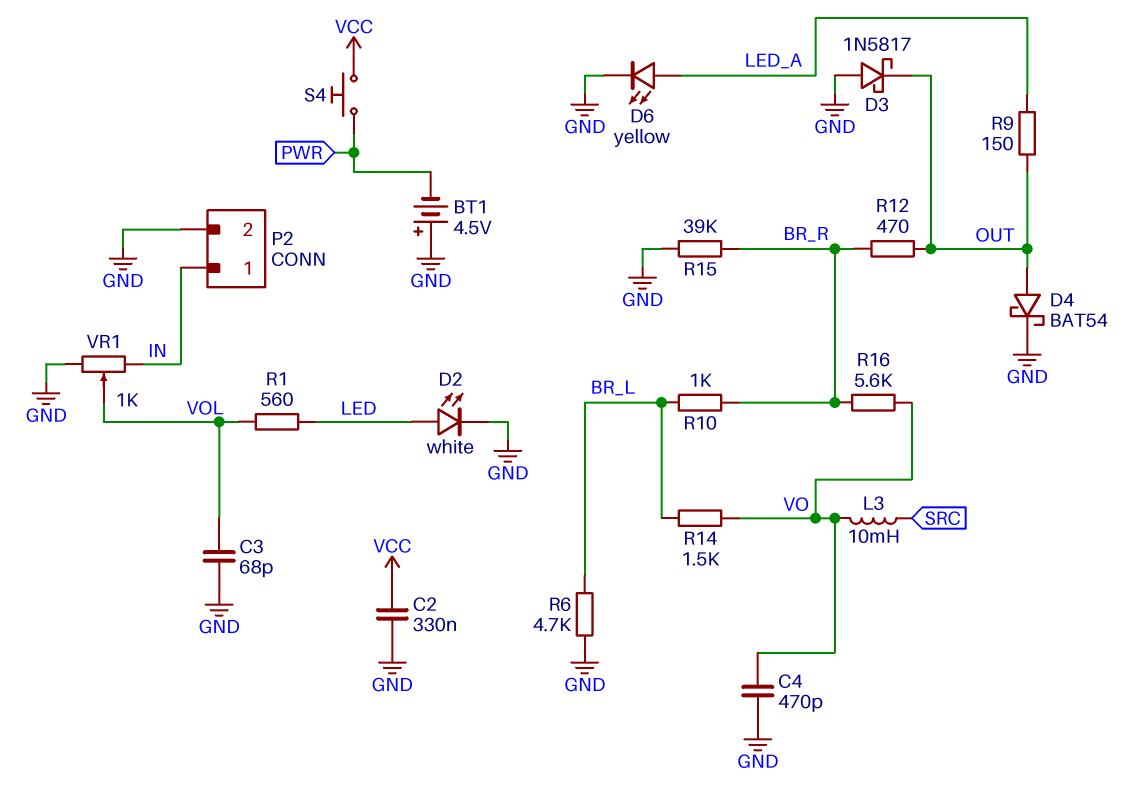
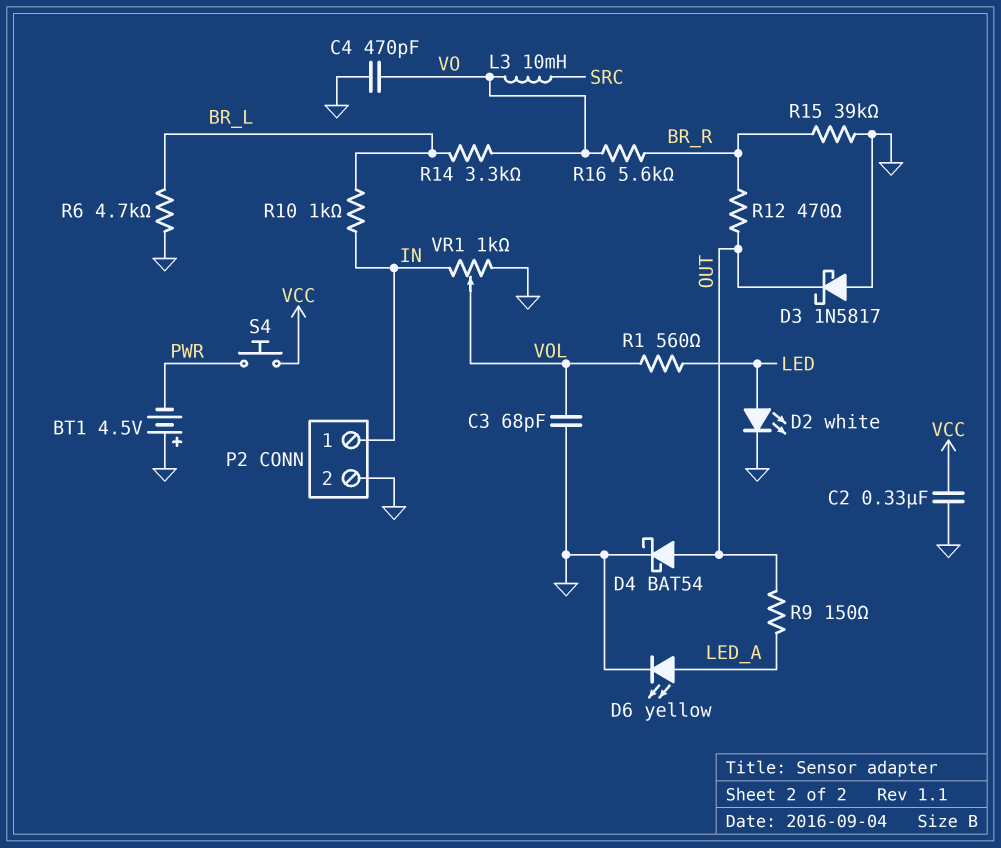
R10: 1k (BR_L, BR_R) -> 1k (BR_L, IN)
R14: 1.5k (BR_L, VO) -> 3.3k (BR_L, VO)

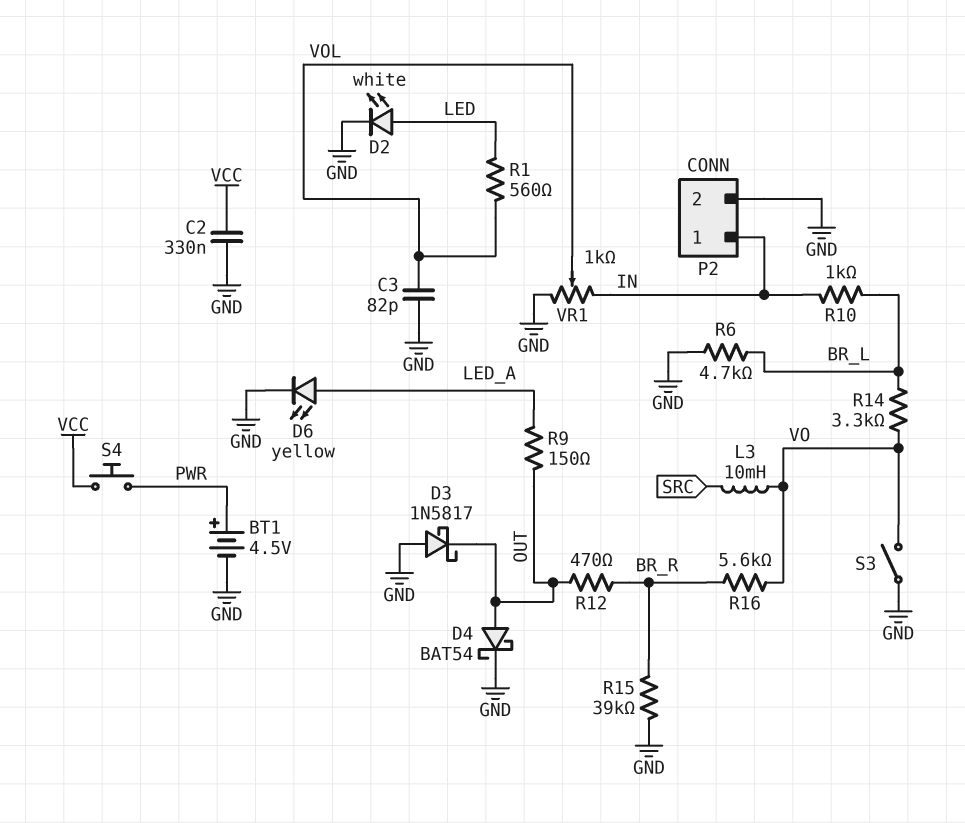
BT1: 4.5V (plus GND, minus PWR) -> 4.5V (plus PWR, minus GND)
C3: 68pF (GND, VOL) -> 82pF (GND, VOL)
C4: 470pF (GND, VO) -> none
S3: none -> switch (GND, VO)

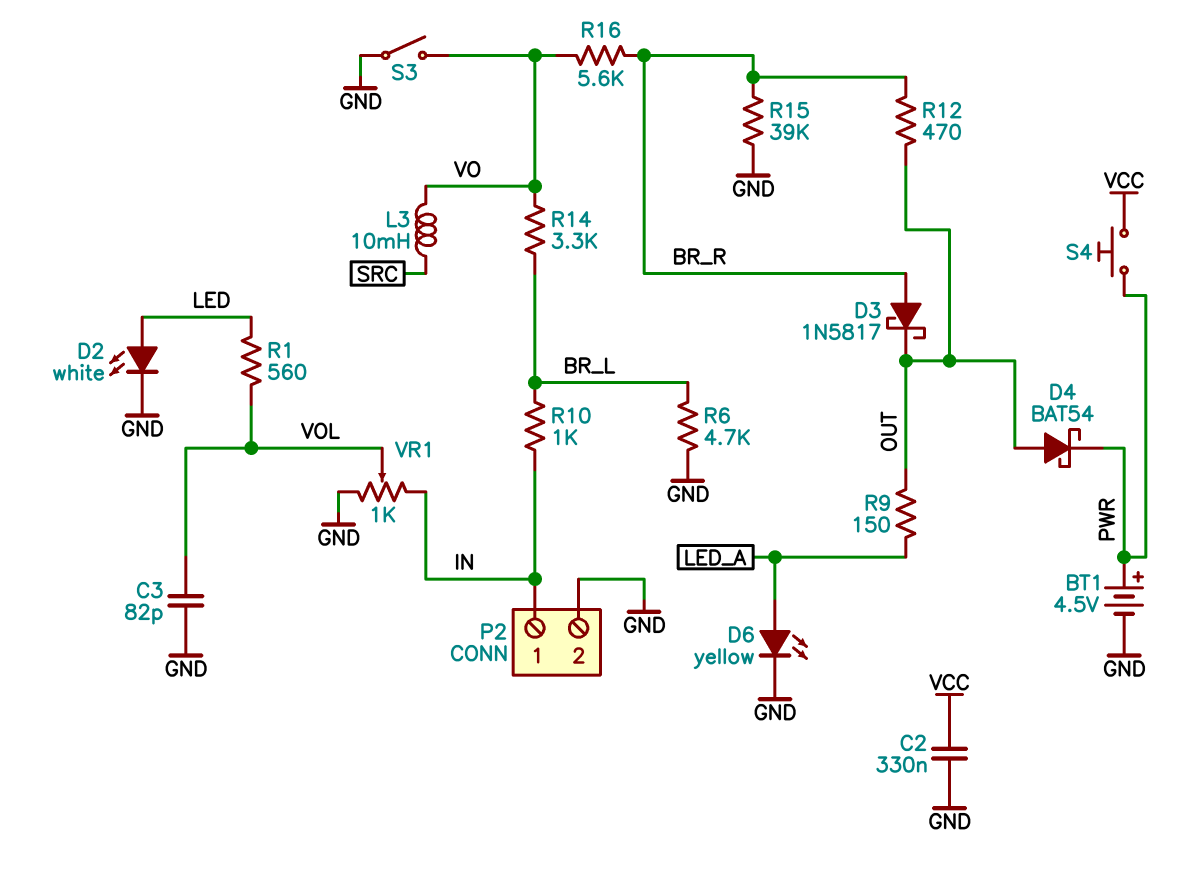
D3: schottky 1N5817 (A GND, K OUT) -> schottky 1N5817 (A BR_R, K OUT)
D4: schottky BAT54 (A OUT, K GND) -> schottky BAT54 (A OUT, K PWR)

